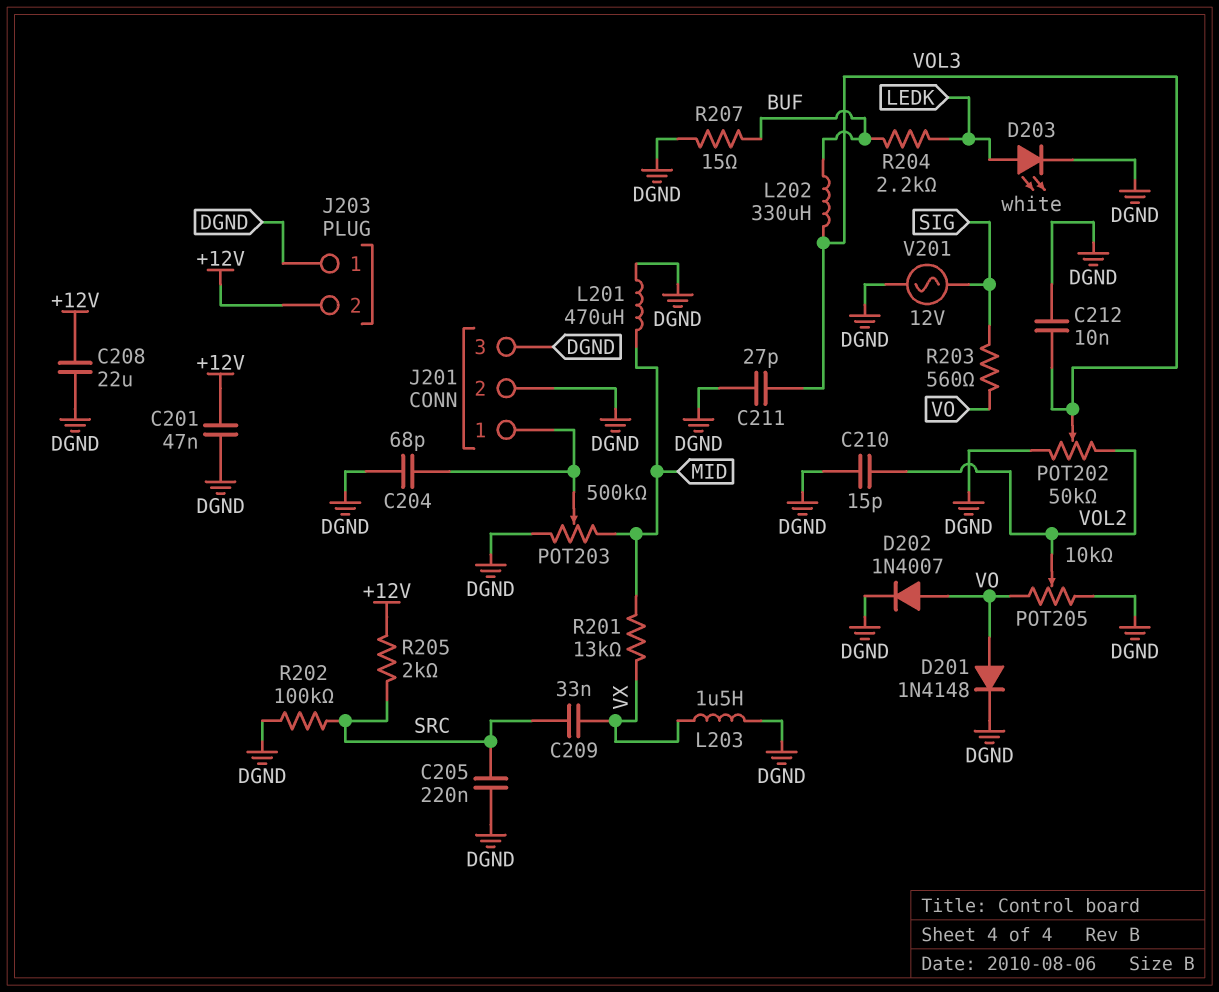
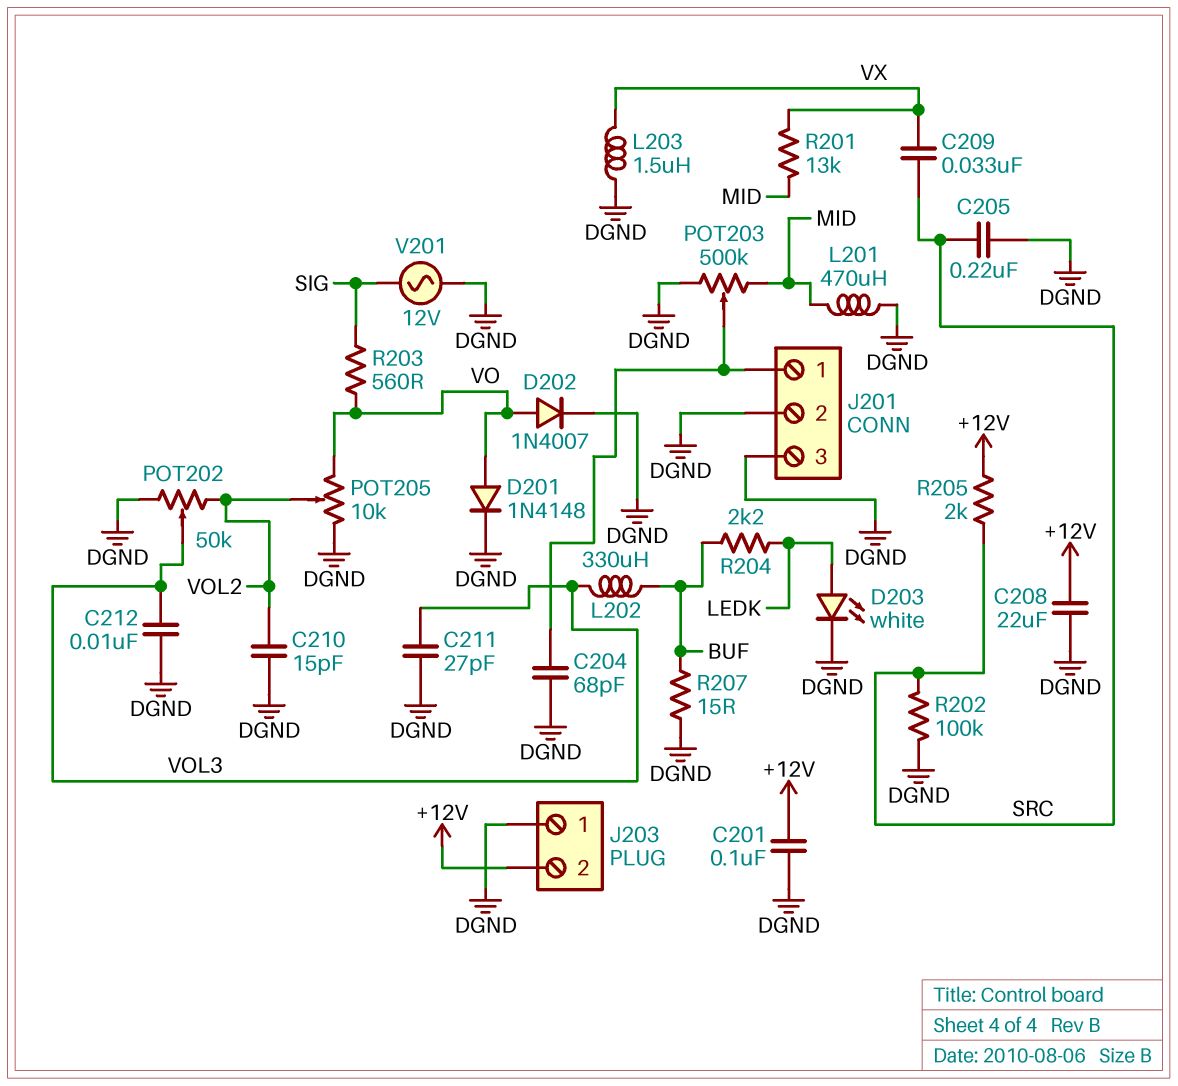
C201: 47nF (+12V, DGND) -> 100nF (+12V, DGND)

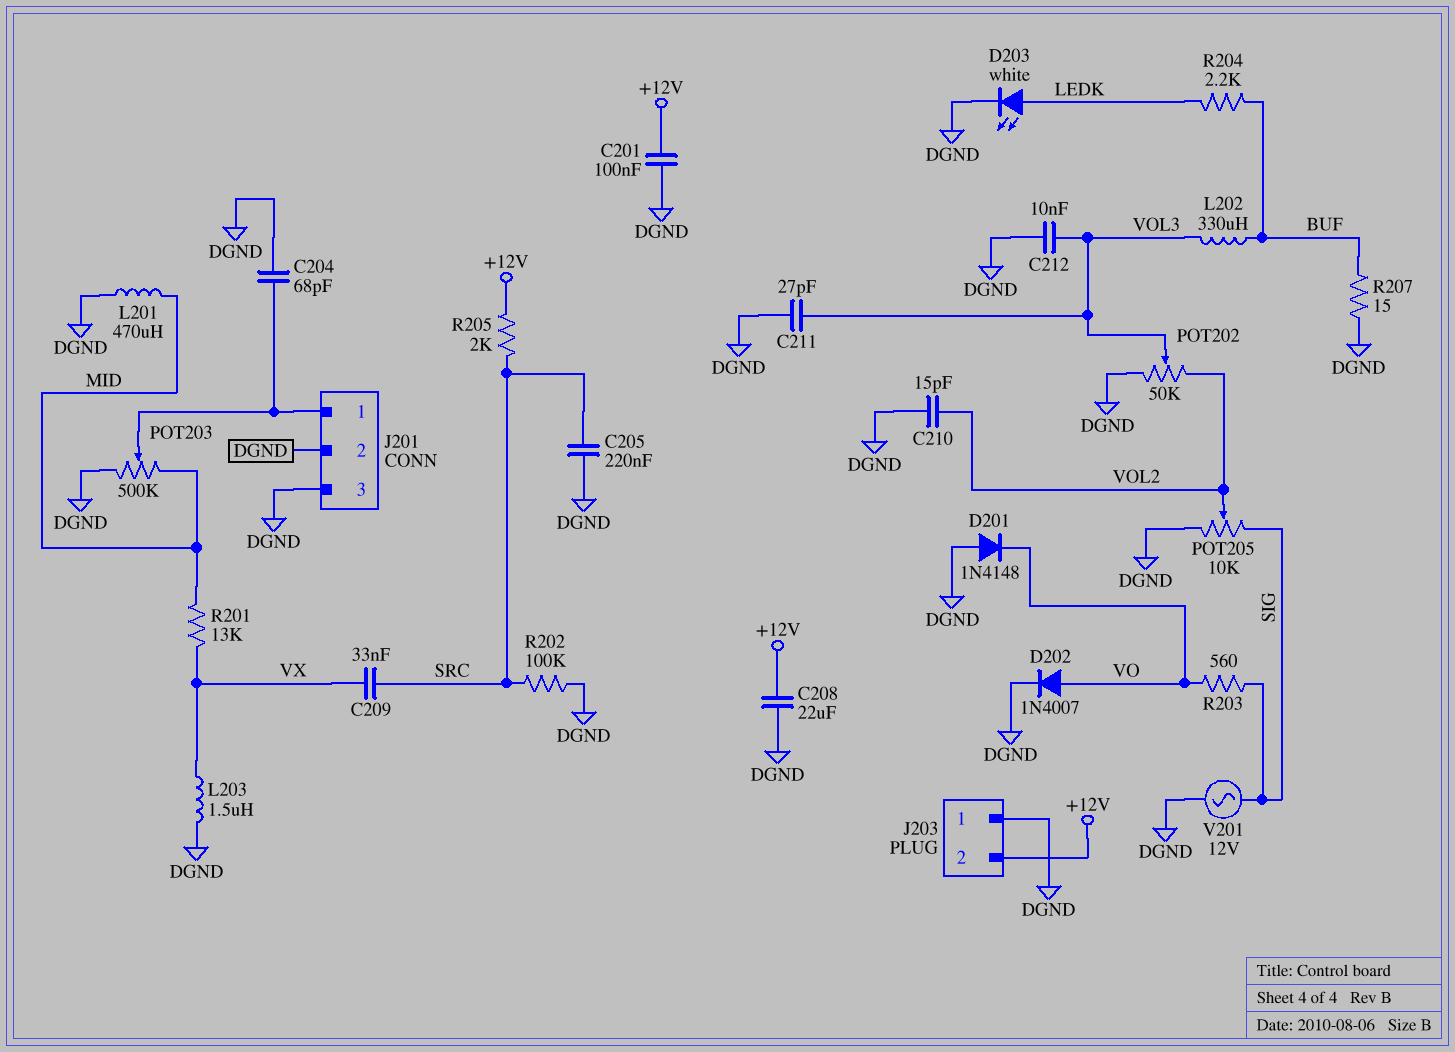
D201: diode 1N4148 (A VO, K DGND) -> diode 1N4148 (A DGND, K VO)
POT205: 10k (DGND, VO, wiper VOL2) -> 10k (DGND, SIG, wiper VOL2)

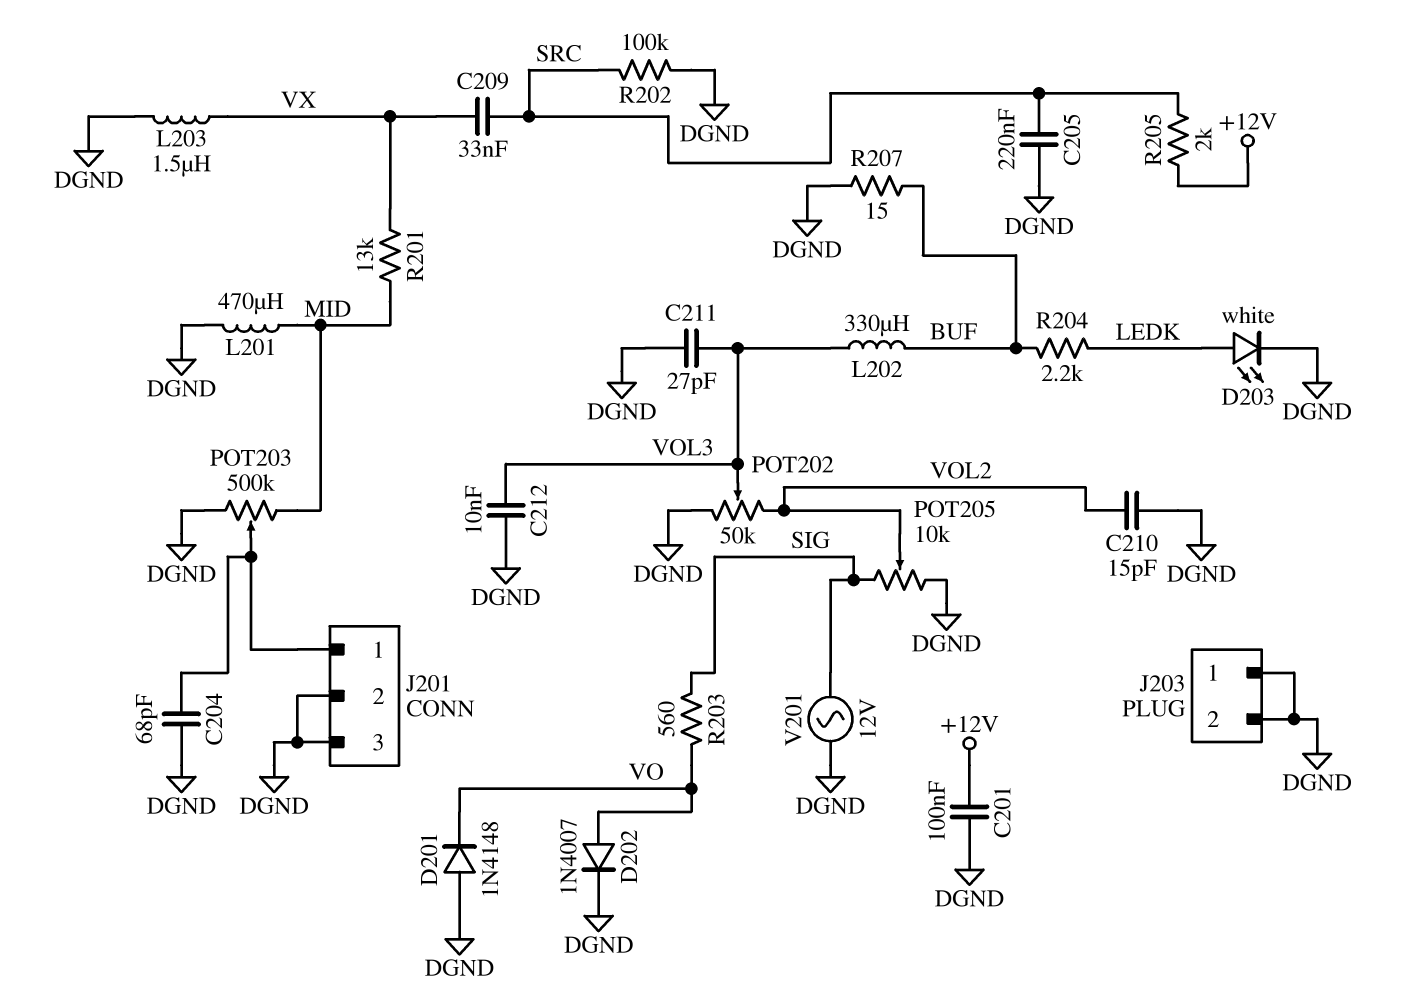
C208: 22uF (+12V, DGND) -> none
J203 pin 2: +12V -> DGND

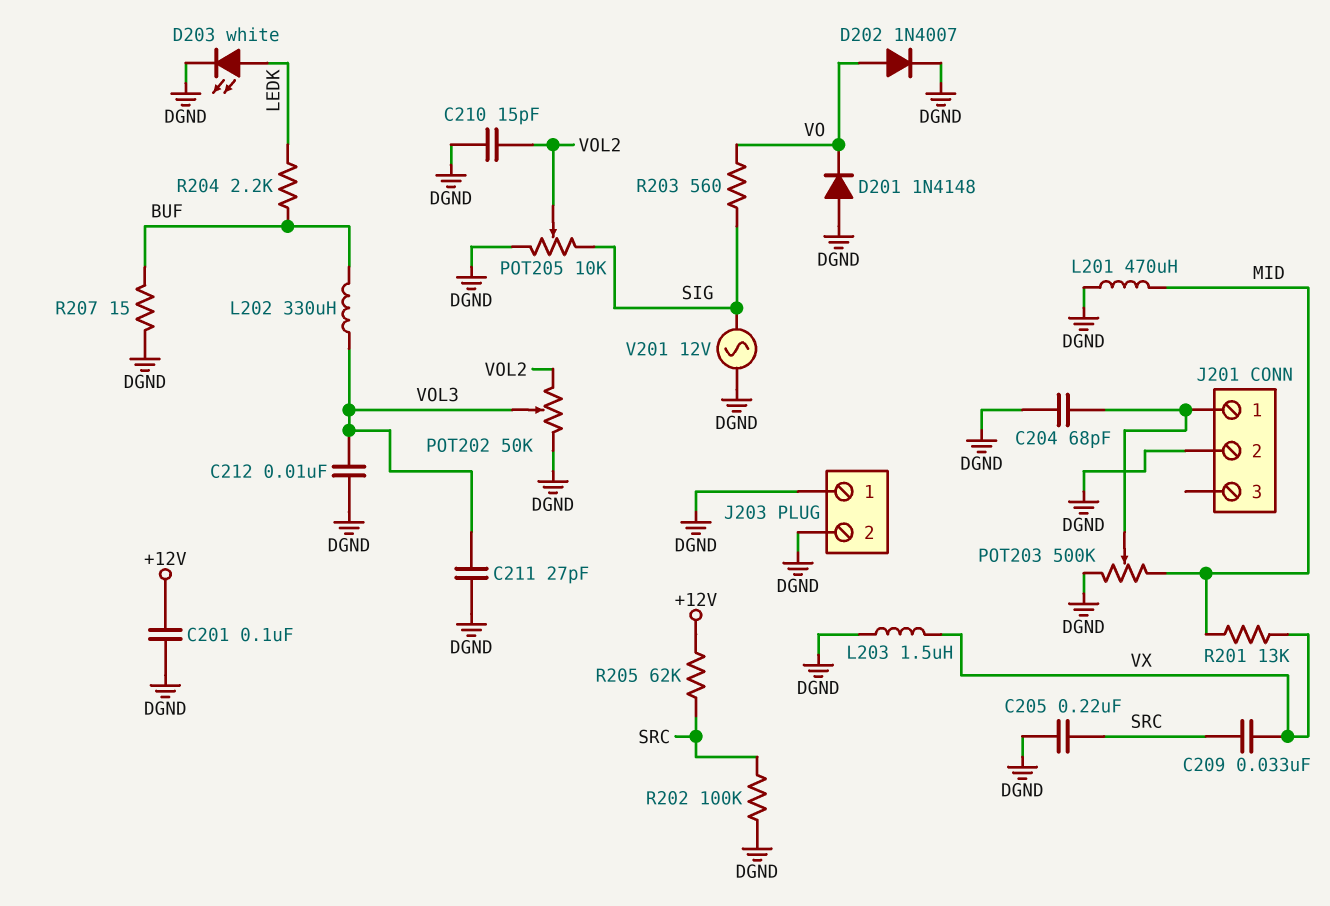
J201 pin 3: DGND -> none
R205: 2k (+12V, SRC) -> 62k (+12V, SRC)

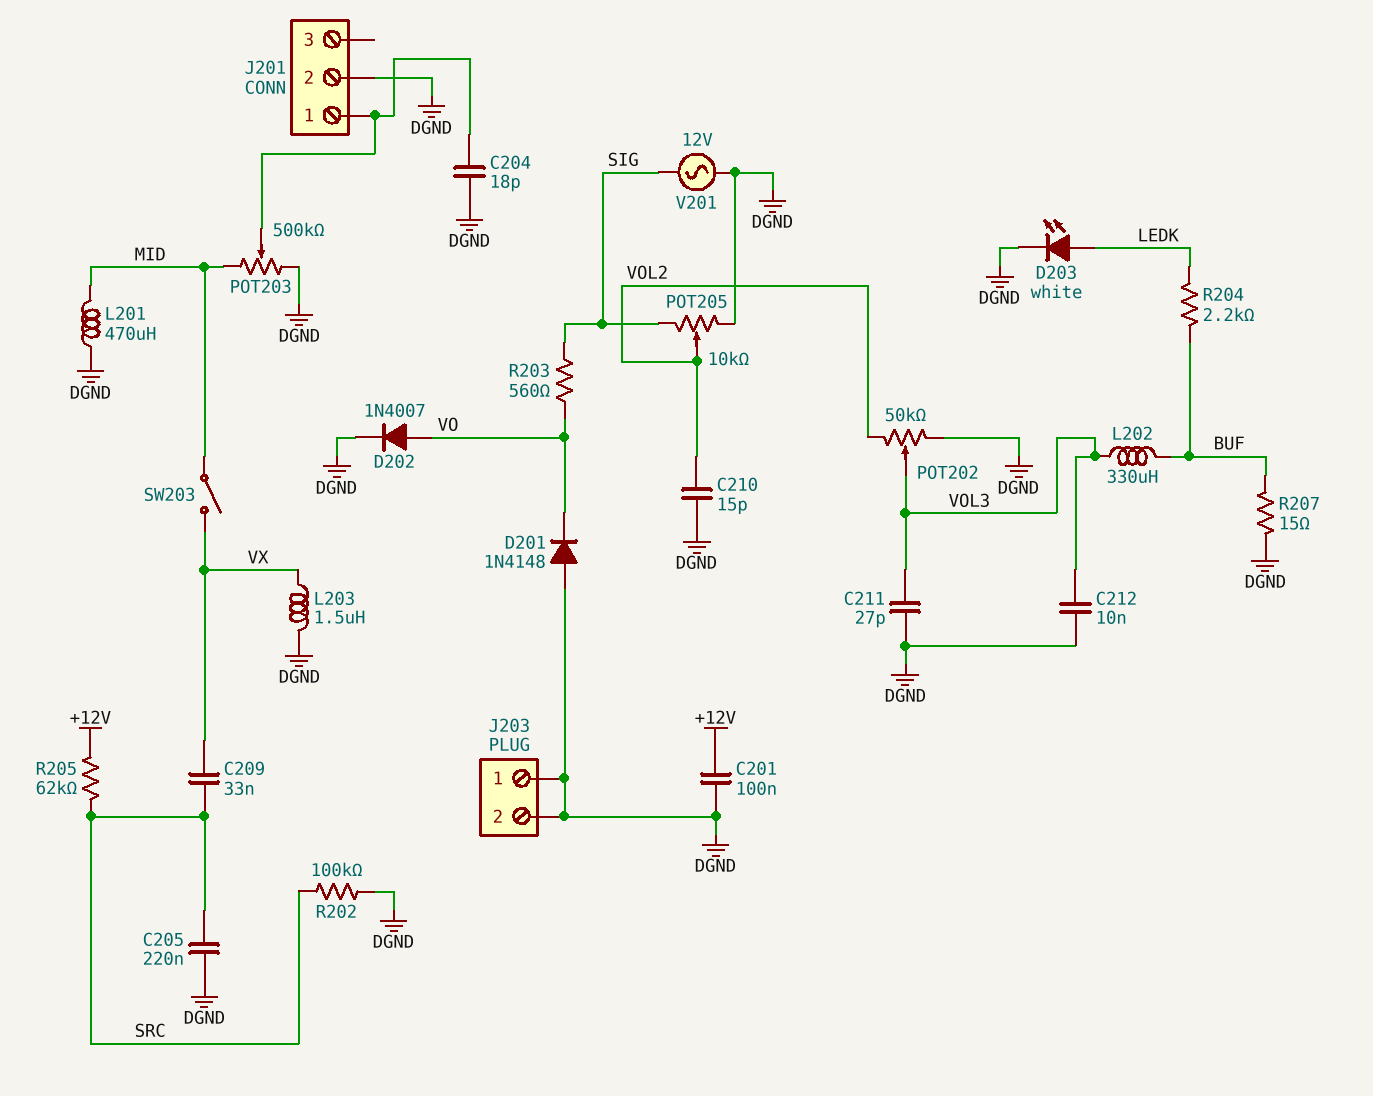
C204: 68pF (DGND, J201/1) -> 18pF (DGND, J201/1)
R201: 13k (MID, VX) -> none
SW203: none -> switch (MID, VX)

